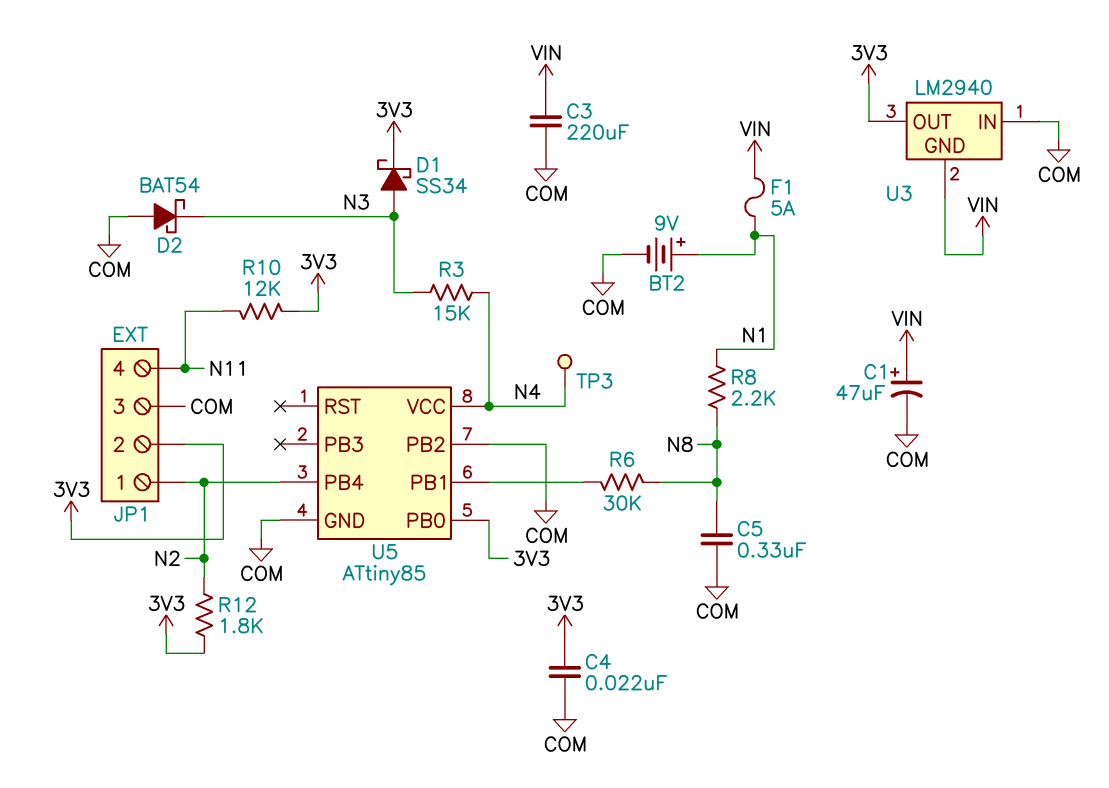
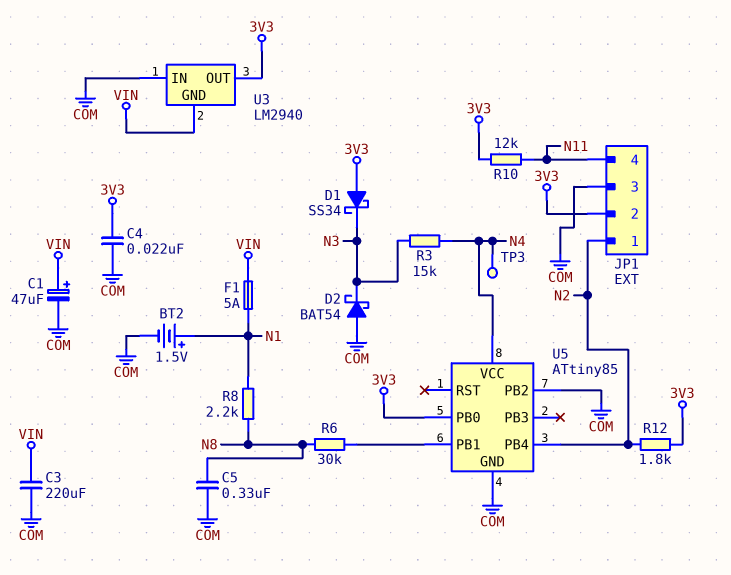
BT2: 9V (plus N1, minus COM) -> 1.5V (plus N1, minus COM)
D1: schottky SS34 (A N3, K 3V3) -> schottky SS34 (A 3V3, K N3)

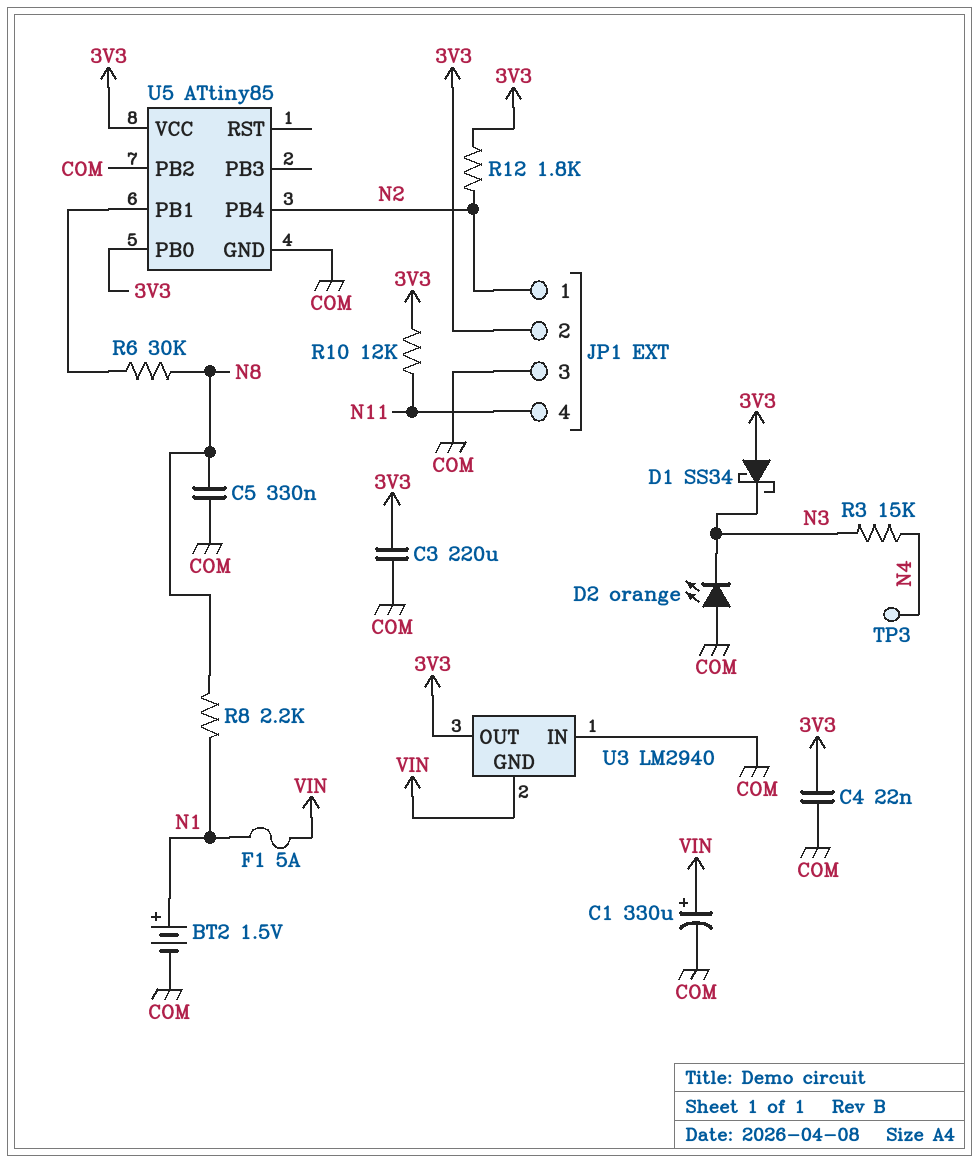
C1: 47uF (plus VIN, minus COM) -> 330uF (plus VIN, minus COM)
C3: 220uF (COM, VIN) -> 220uF (3V3, COM)
D2: schottky BAT54 (A COM, K N3) -> LED orange (A COM, K N3)
U5 pin VCC: N4 -> 3V3

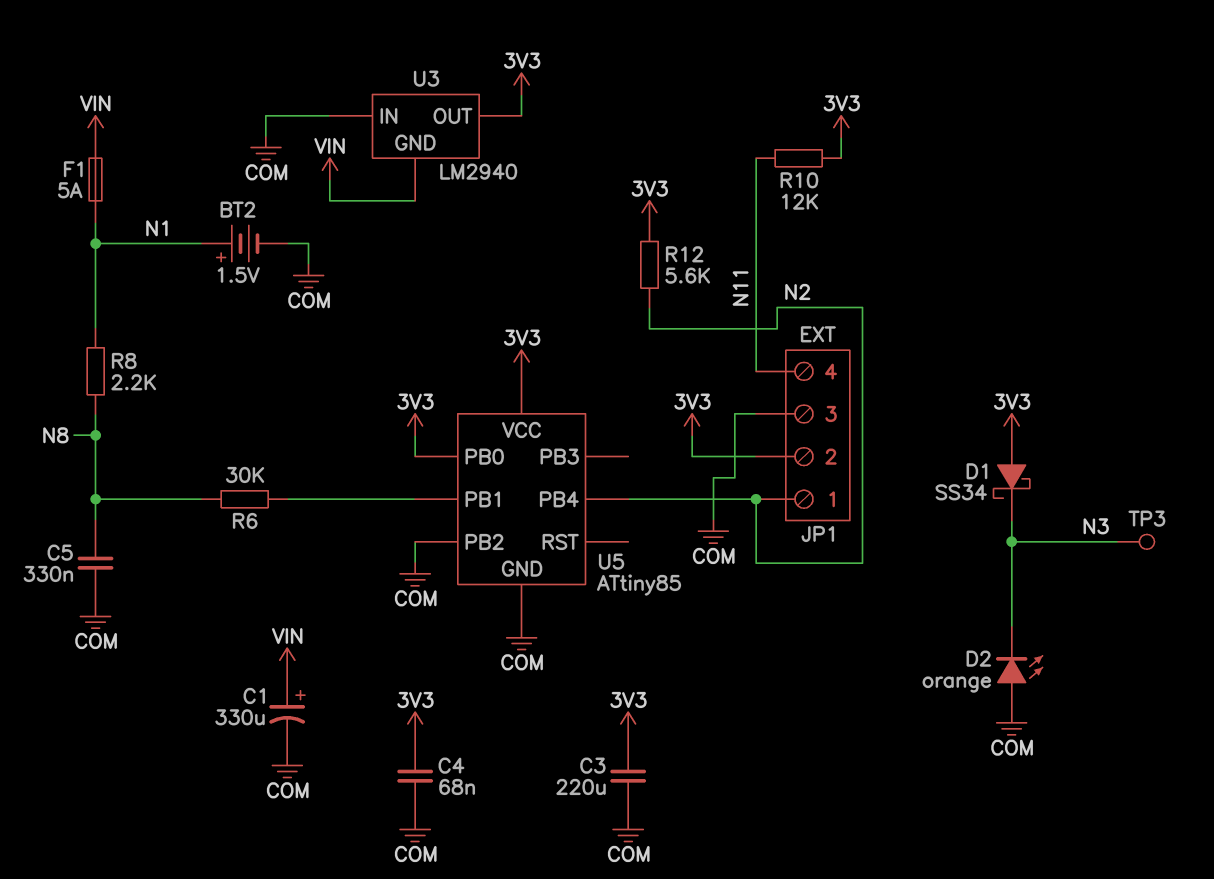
C4: 22nF (3V3, COM) -> 68nF (3V3, COM)
R3: 15k (N3, N4) -> none
R12: 1.8k (3V3, N2) -> 5.6k (3V3, N2)
TP3: test point (N4) -> test point (N3)

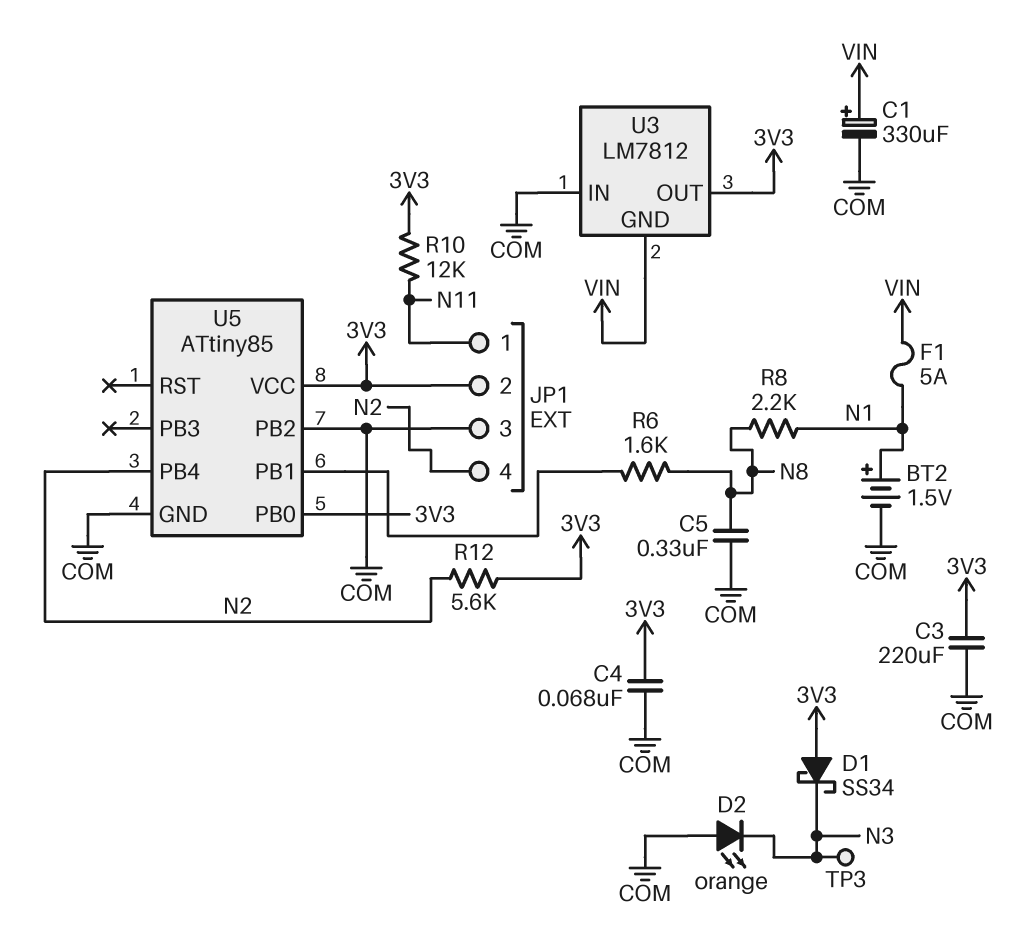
JP1 pin 1: N2 -> N11
JP1 pin 4: N11 -> N2
R6: 30k (N8, U5/PB1) -> 1.6k (N8, U5/PB1)
U3: LM2940 -> LM7812

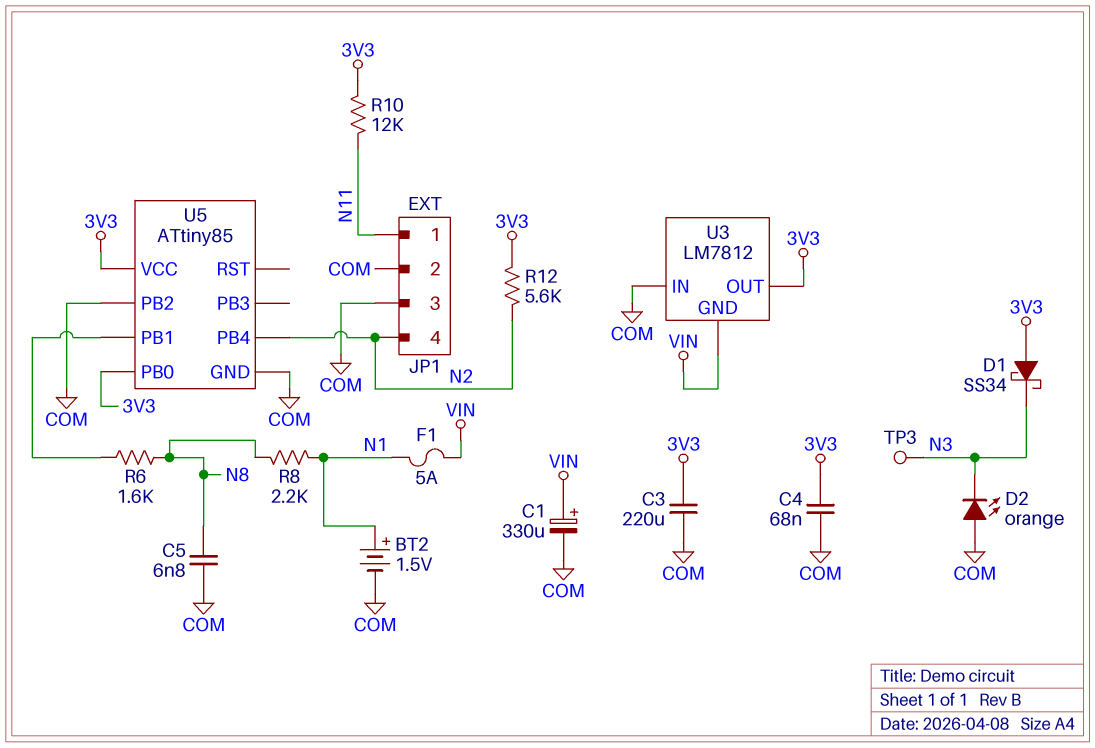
C5: 330nF (COM, N8) -> 6.8nF (COM, N8)
JP1 pin 2: 3V3 -> COM

